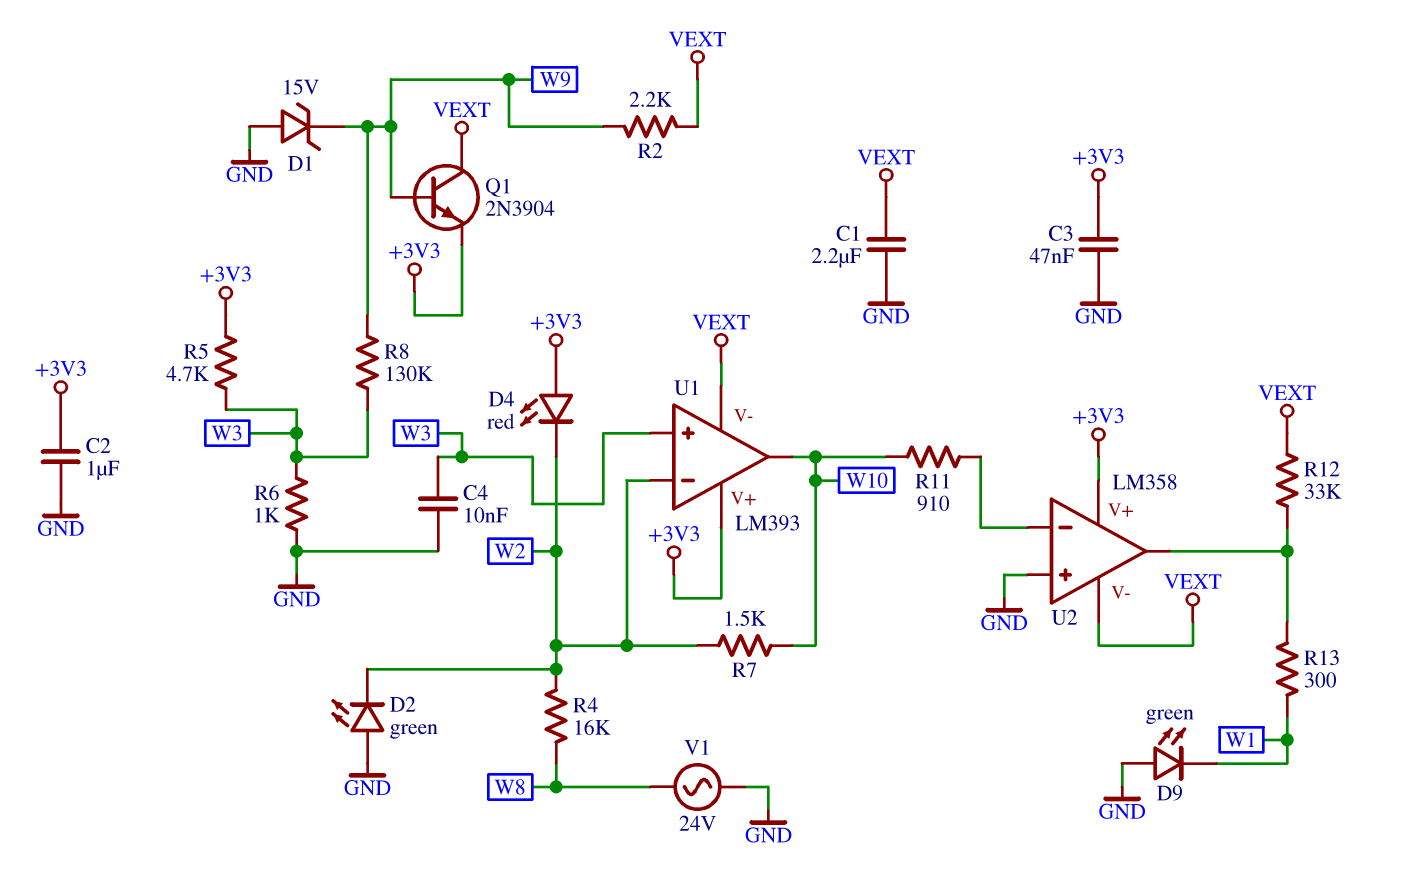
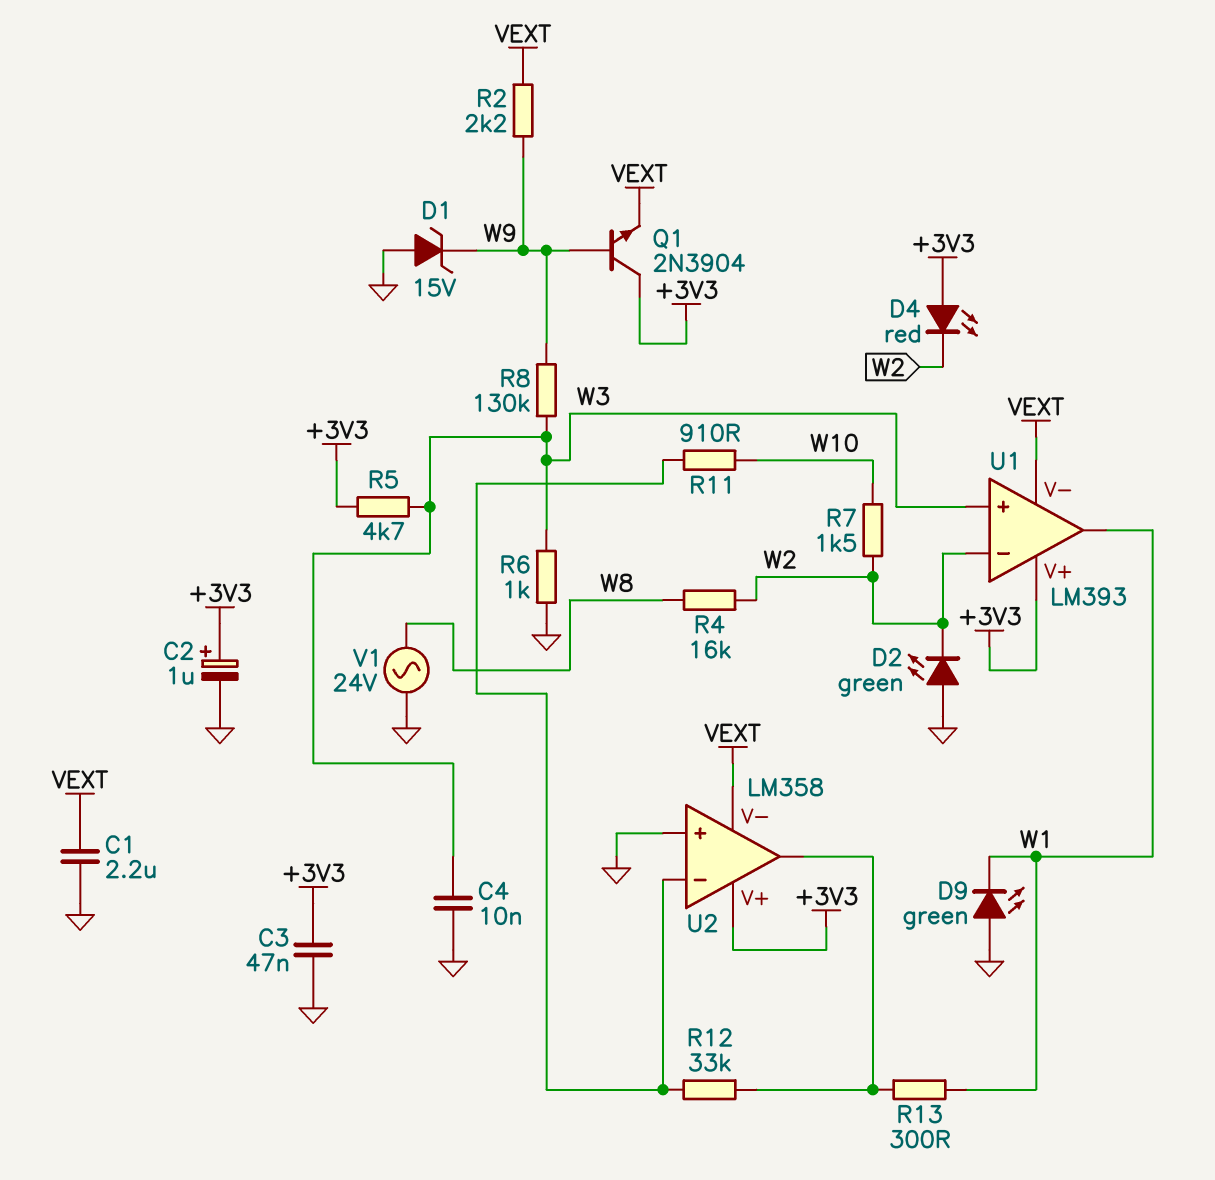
C2: 1uF (+3V3, GND) -> 1uF (plus +3V3, minus GND)
Q1: NPN 2N3904 (B W9, C VEXT, E +3V3) -> NPN 2N3904 (B W9, C +3V3, E VEXT)
R12: 33k (U2/out, VEXT) -> 33k (U2/in-, U2/out)
U1 pin out: W10 -> W1

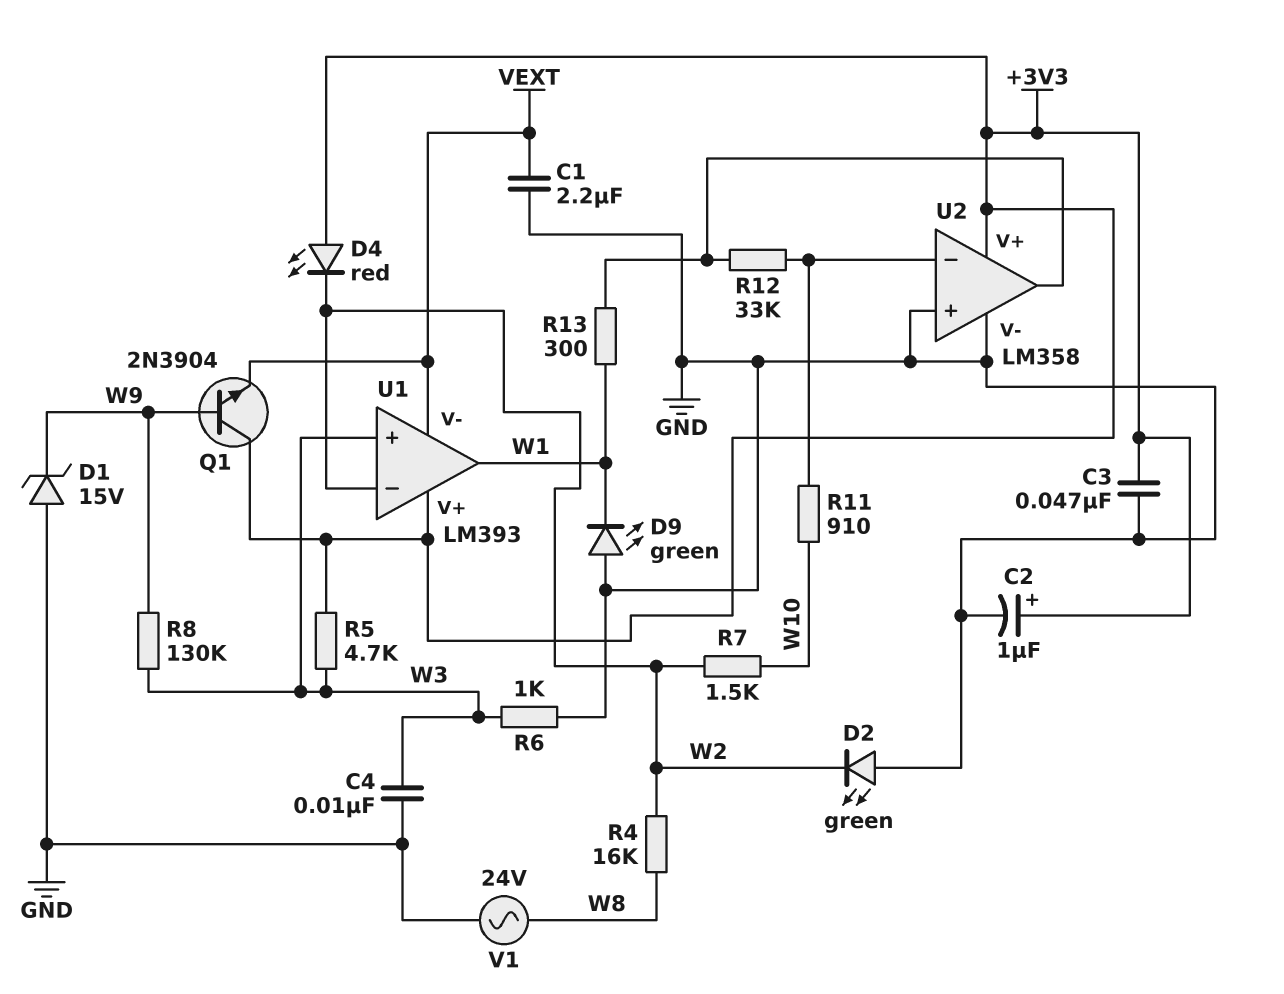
R2: 2.2k (VEXT, W9) -> none
U2 pin V-: VEXT -> GND

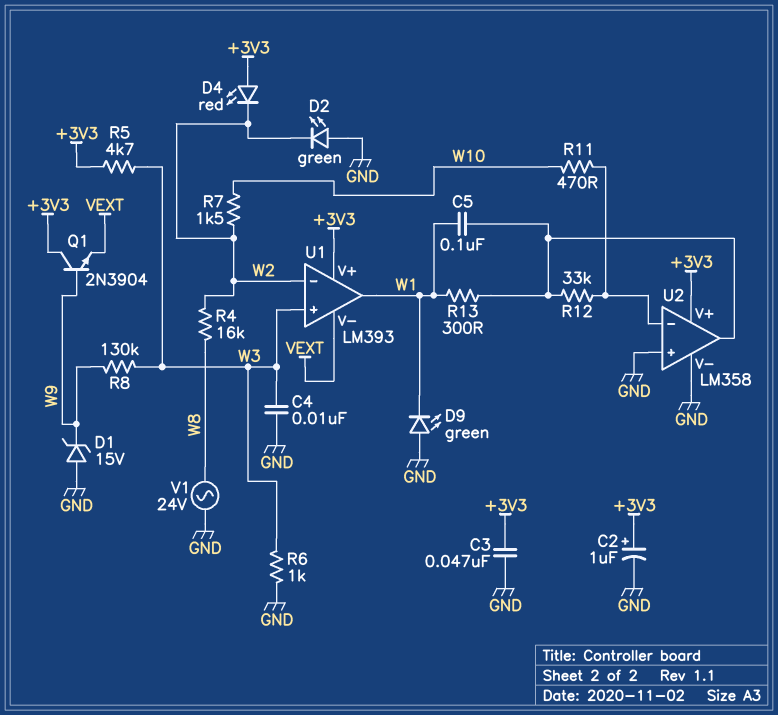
C1: 2.2uF (GND, VEXT) -> none
C5: none -> 100nF (U2/out, W1)
R11: 910 (U2/in-, W10) -> 470 (U2/in-, W10)

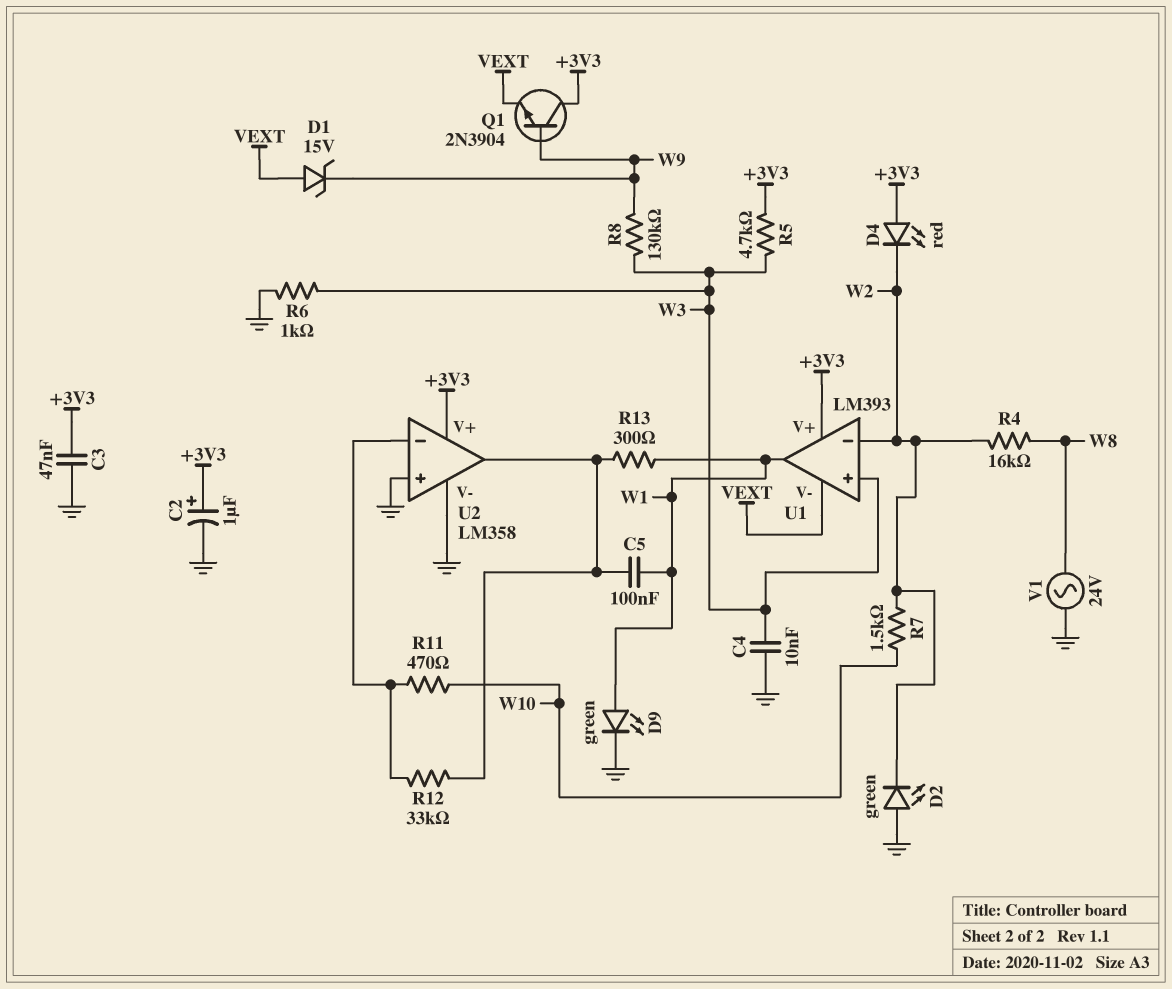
D1: zener 15V (A GND, K W9) -> zener 15V (A VEXT, K W9)
D9: LED green (A GND, K W1) -> LED green (A W1, K GND)

